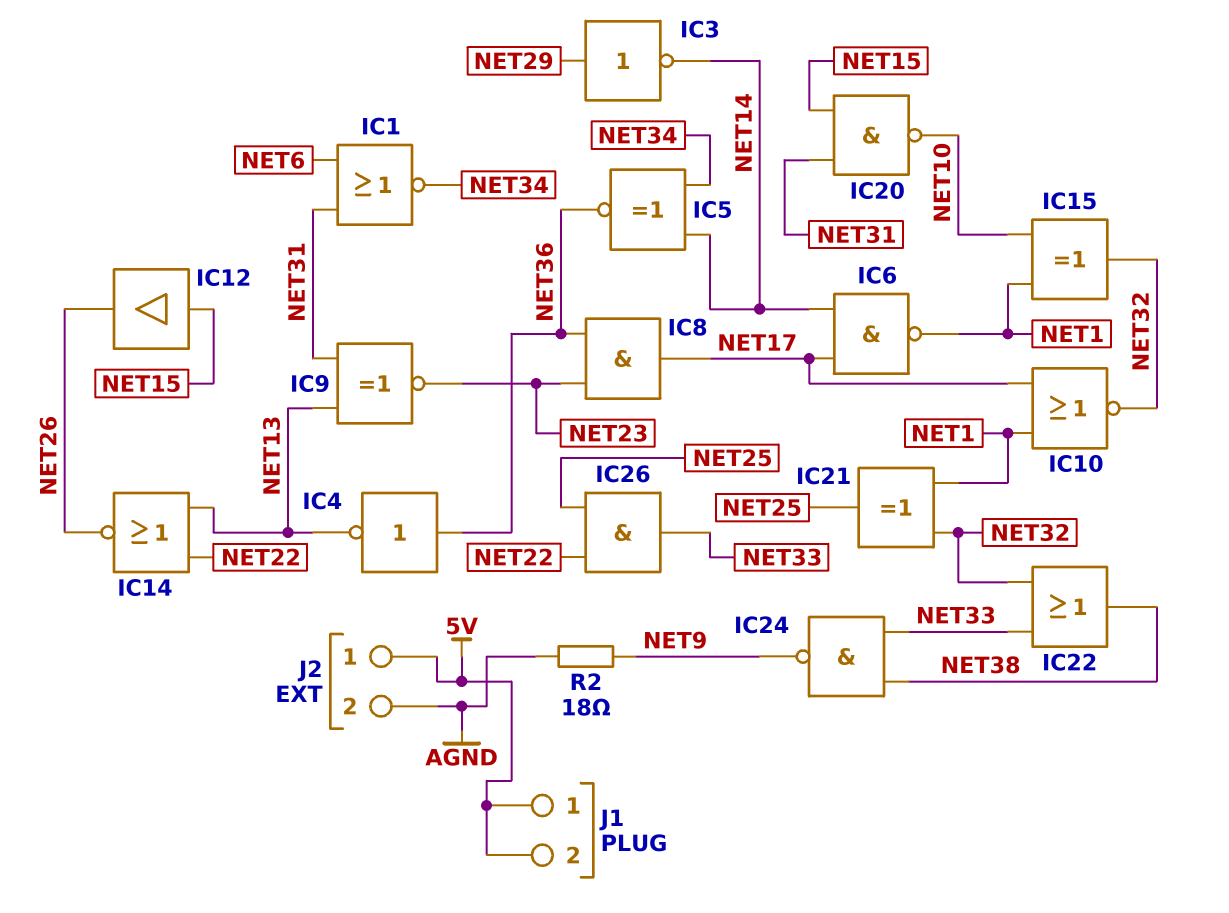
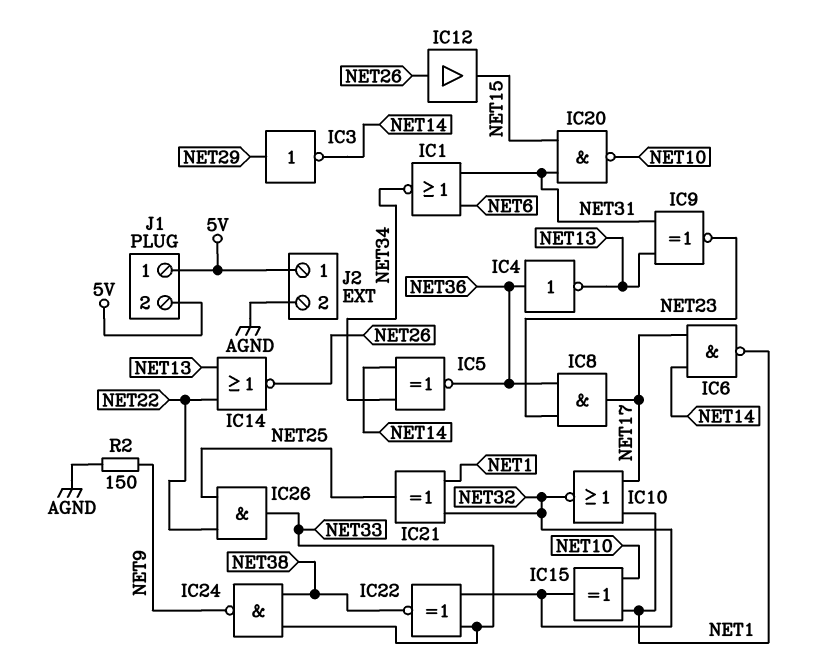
IC12: buffer (in NET15, out NET26) -> buffer (in NET26, out NET15)
IC22: OR (in NET32, in NET33, out NET38) -> XNOR (in NET32, in NET33, out NET38)
R2: 18 (AGND, NET9) -> 150 (AGND, NET9)

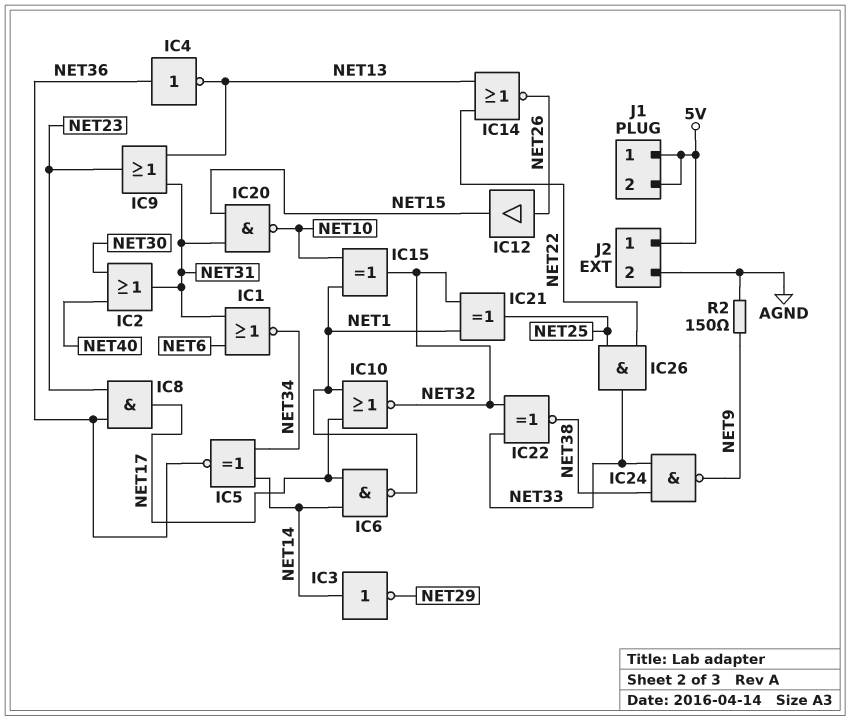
IC2: none -> OR (in NET30, in NET40, out NET31)
IC3: NOT (in NET29, out NET14) -> NOT (in NET14, out NET29)
IC9: XNOR (in NET13, in NET31, out NET23) -> OR (in NET13, in NET31, out NET23)

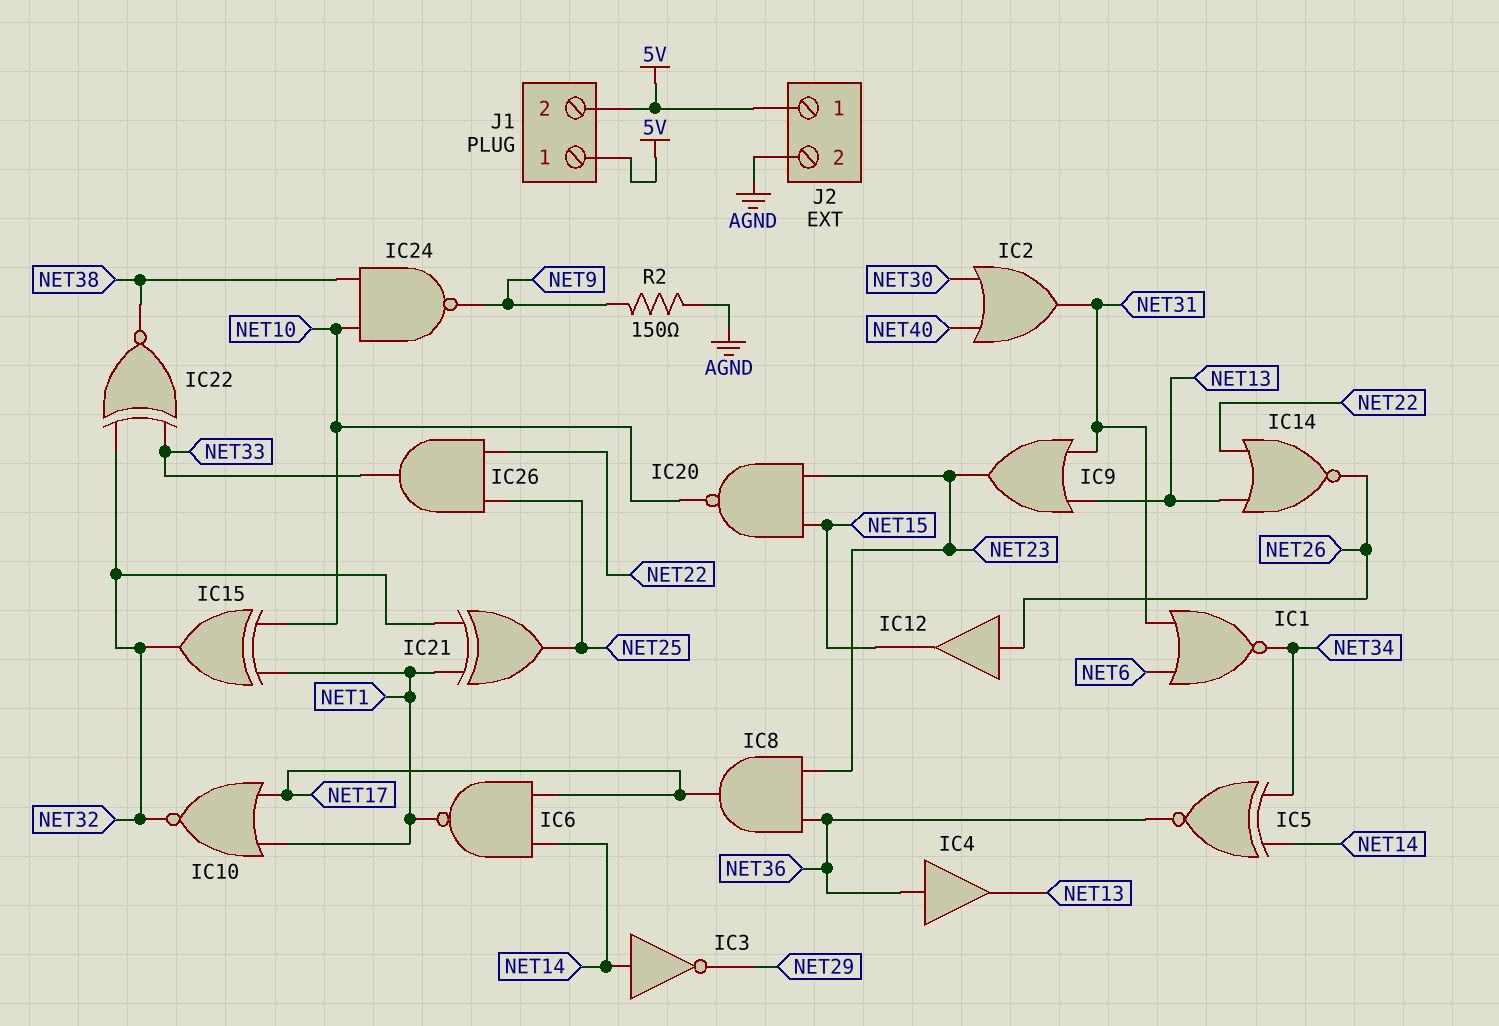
IC4: NOT (in NET36, out NET13) -> buffer (in NET36, out NET13)
IC20: NAND (in NET15, in NET31, out NET10) -> NAND (in NET15, in NET23, out NET10)
IC24: NAND (in NET33, in NET38, out NET9) -> NAND (in NET10, in NET38, out NET9)

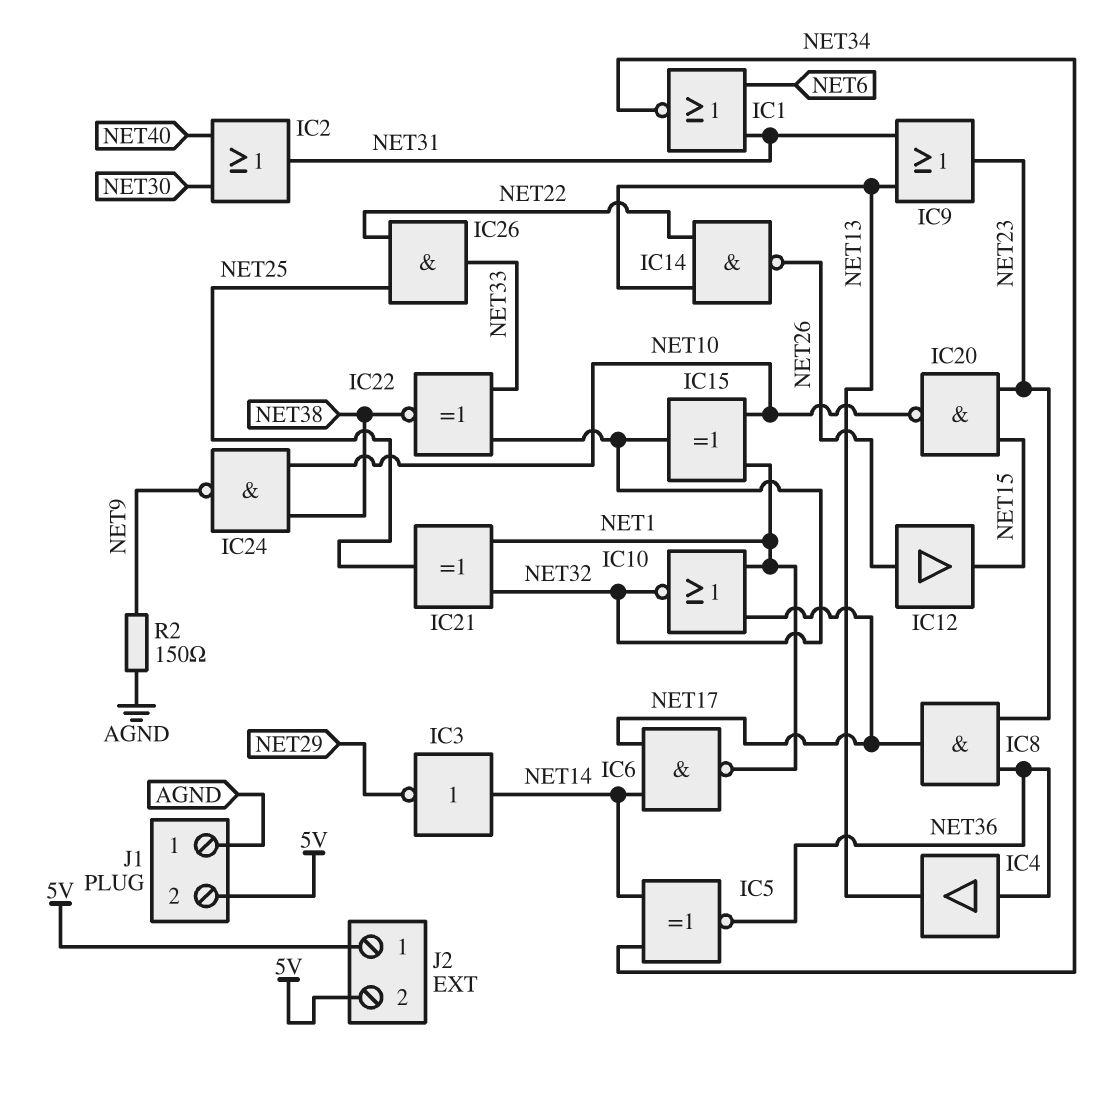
IC14: NOR (in NET13, in NET22, out NET26) -> NAND (in NET13, in NET22, out NET26)
J1 pin 1: 5V -> AGND
J2 pin 2: AGND -> 5V

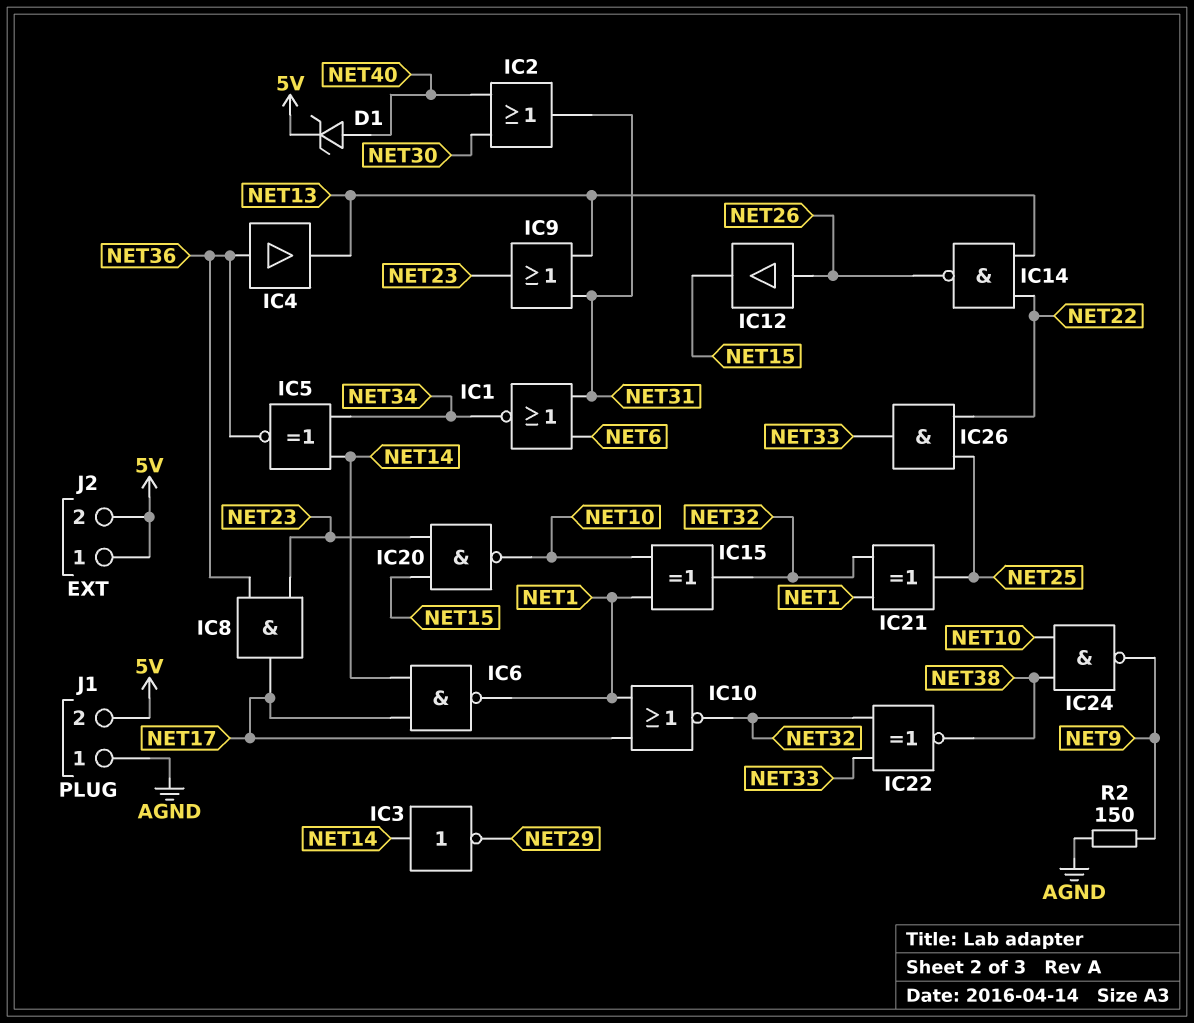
D1: none -> zener (A NET40, K 5V)

